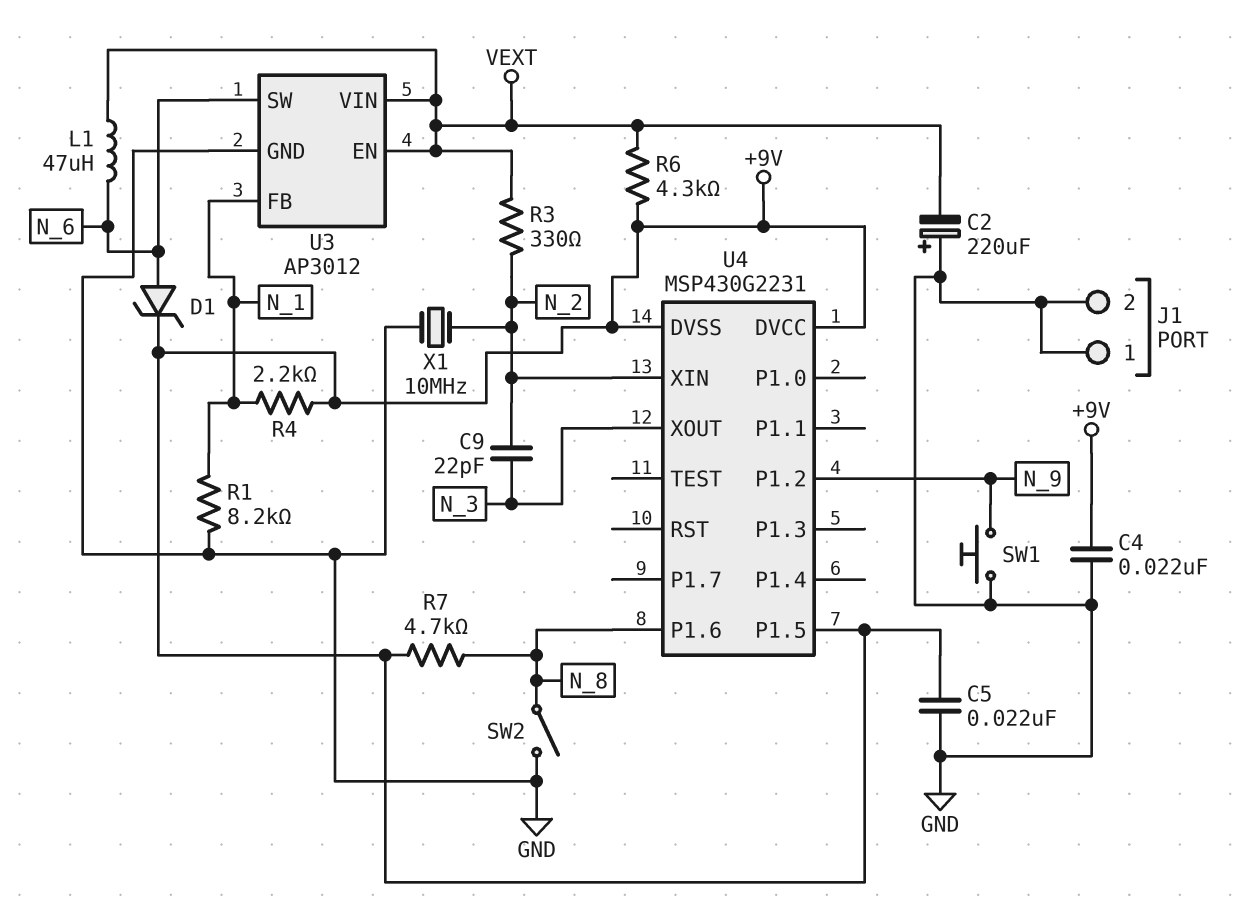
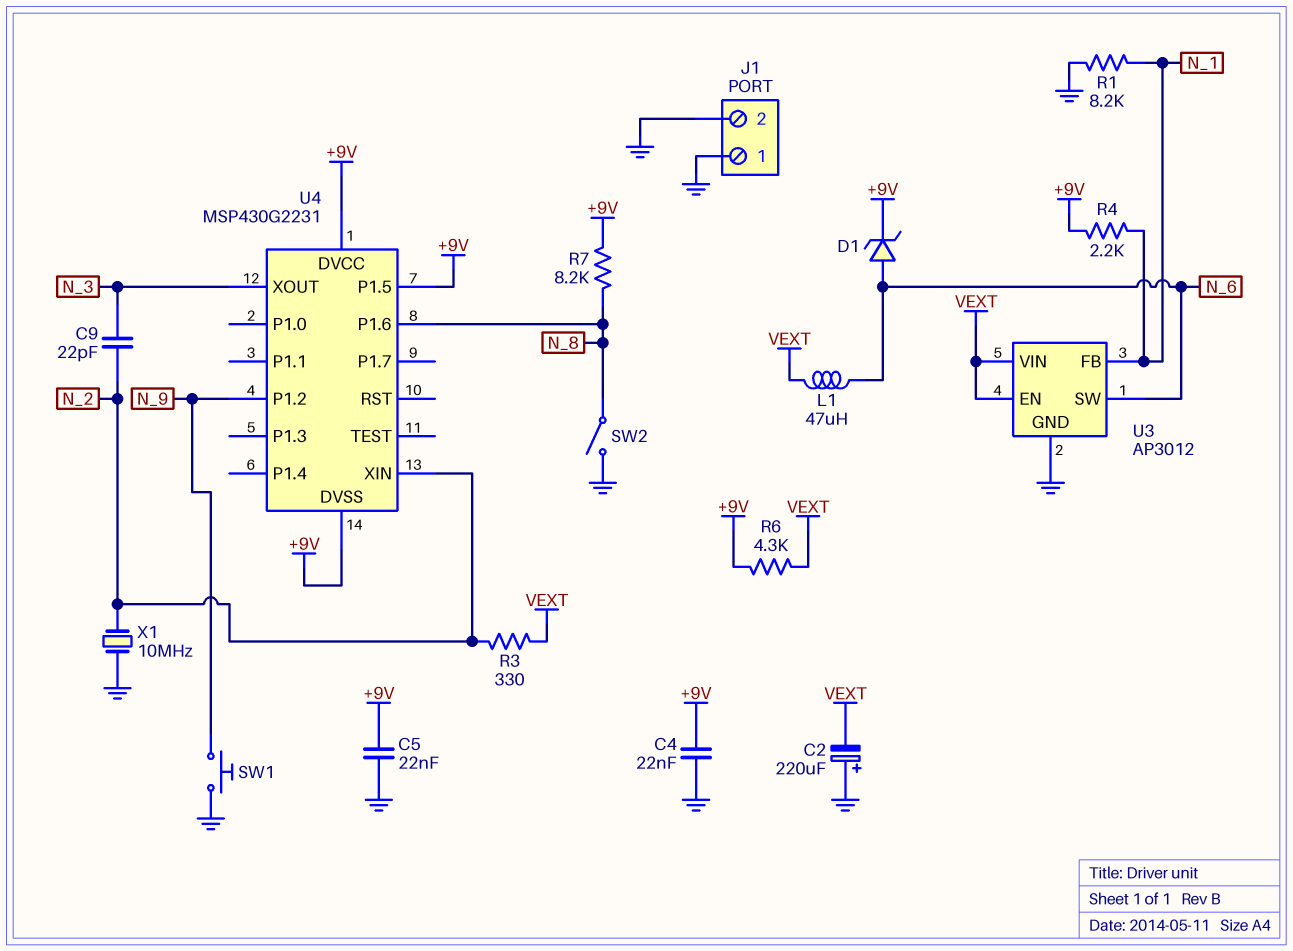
R7: 4.7k (+9V, N_8) -> 8.2k (+9V, N_8)

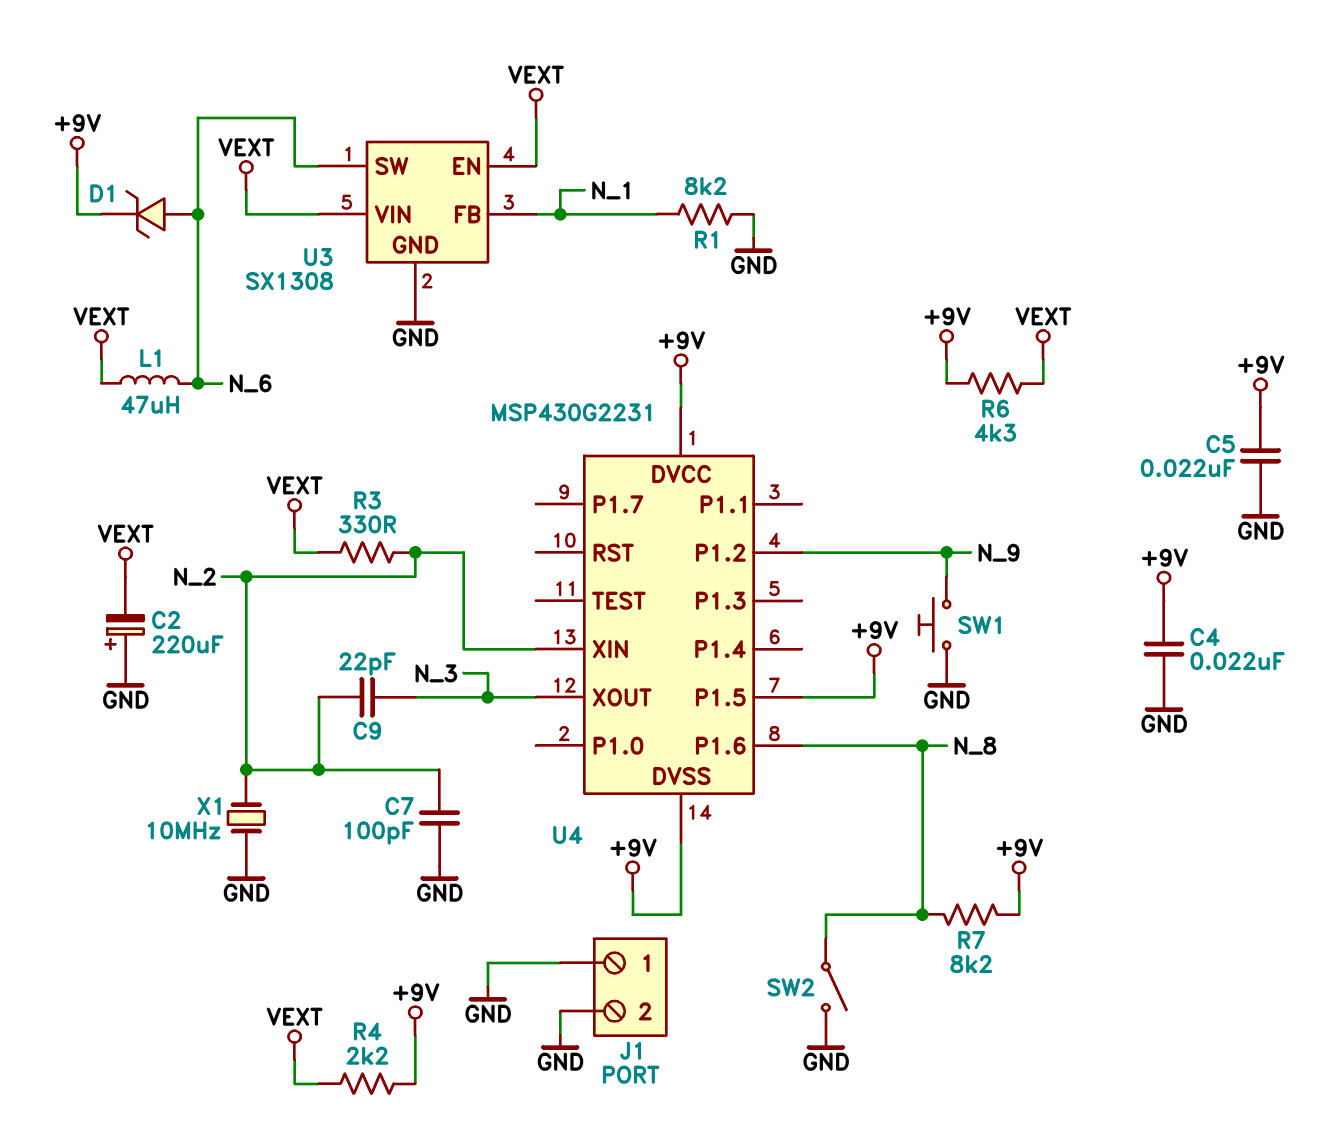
C7: none -> 100pF (GND, N_2)
R4: 2.2k (+9V, N_1) -> 2.2k (+9V, VEXT)
U3: AP3012 -> SX1308

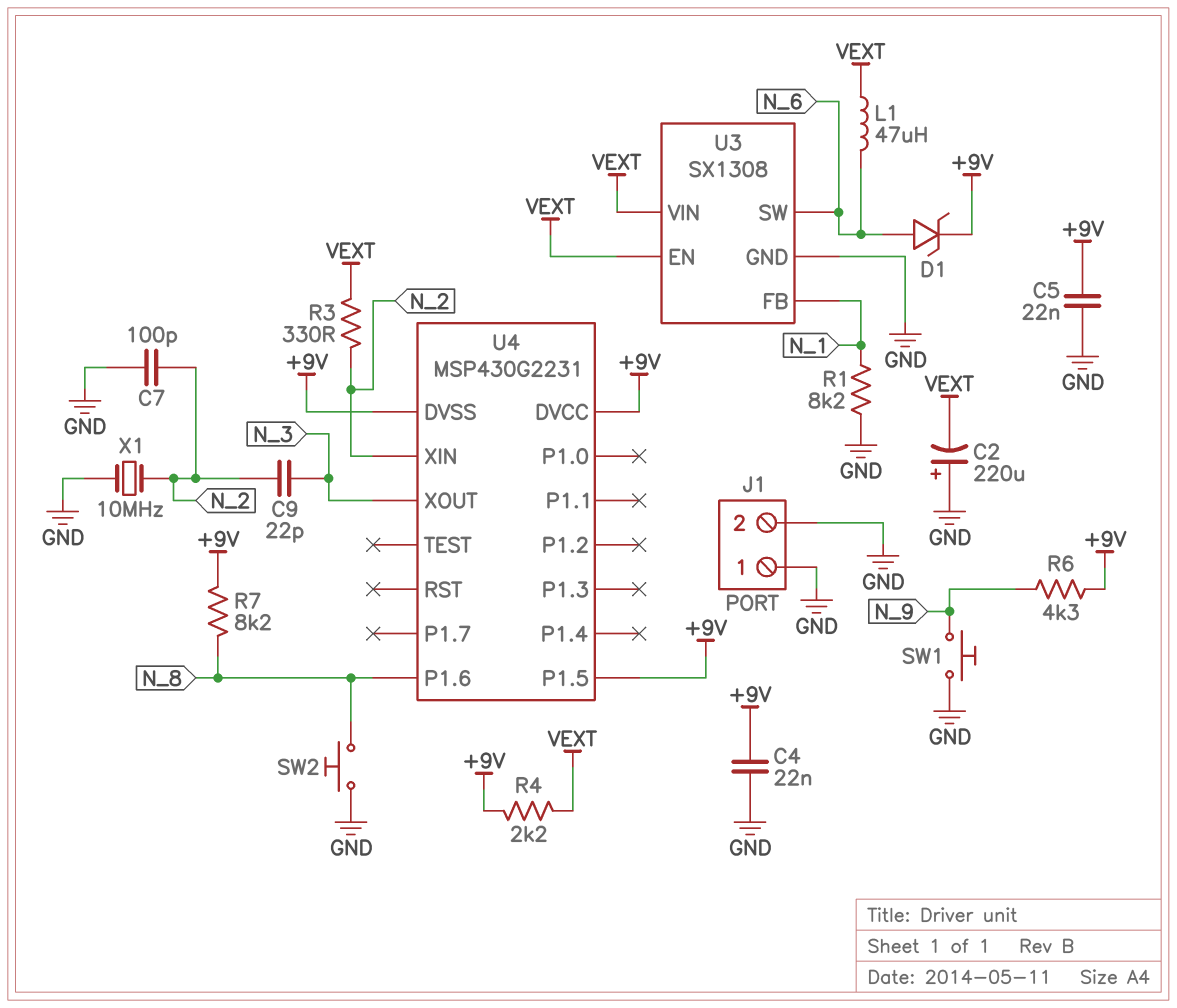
R6: 4.3k (+9V, VEXT) -> 4.3k (+9V, N_9)
SW2: switch (GND, N_8) -> button (GND, N_8)
U4 pin P1.2: N_9 -> none

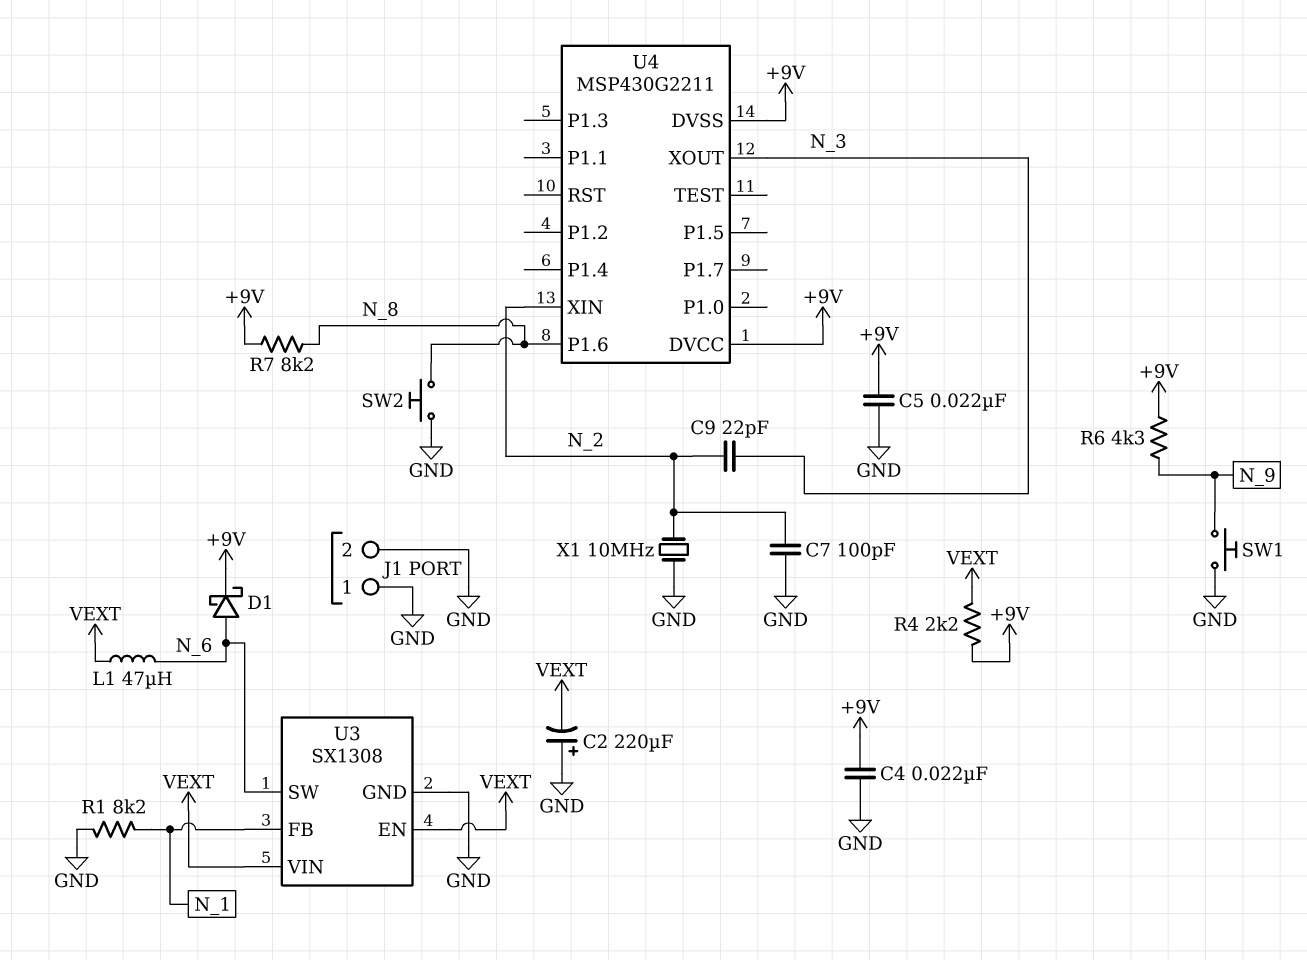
D1: zener (A N_6, K +9V) -> schottky (A N_6, K +9V)
R3: 330 (N_2, VEXT) -> none
U4: MSP430G2231 -> MSP430G2211
U4 pin P1.5: +9V -> none

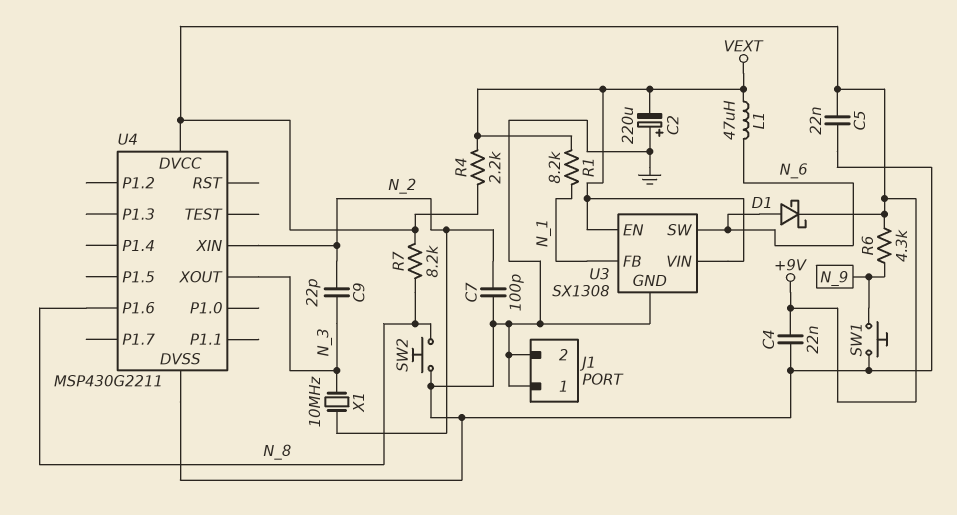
R1: 8.2k (GND, N_1) -> 8.2k (N_1, VEXT)
U4 pin DVSS: +9V -> GND
X1: 10MHz (GND, N_2) -> 10MHz (N_2, N_3)

